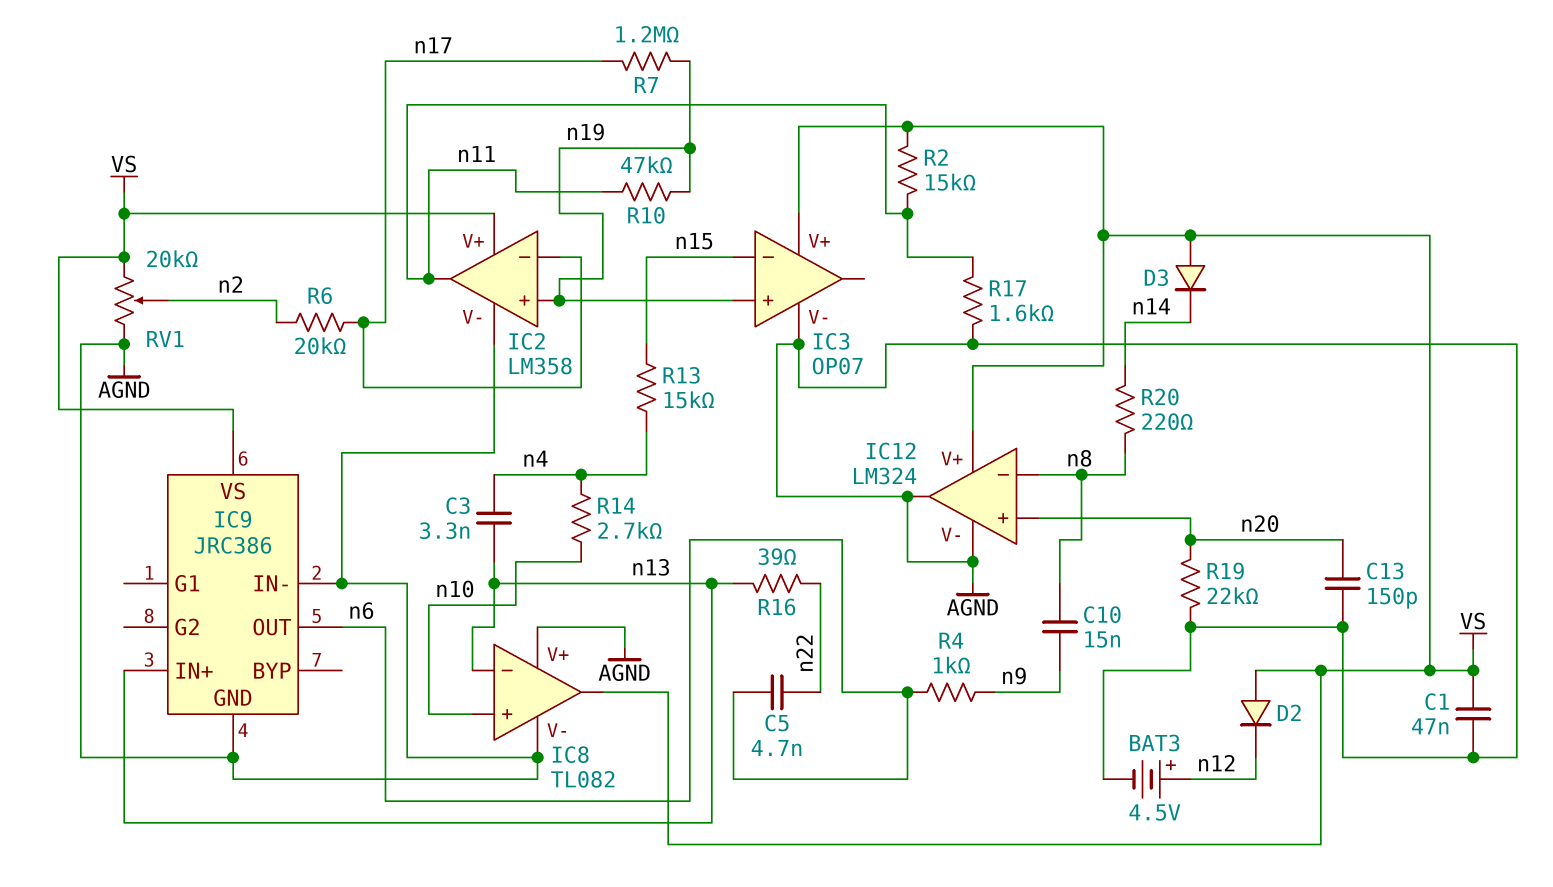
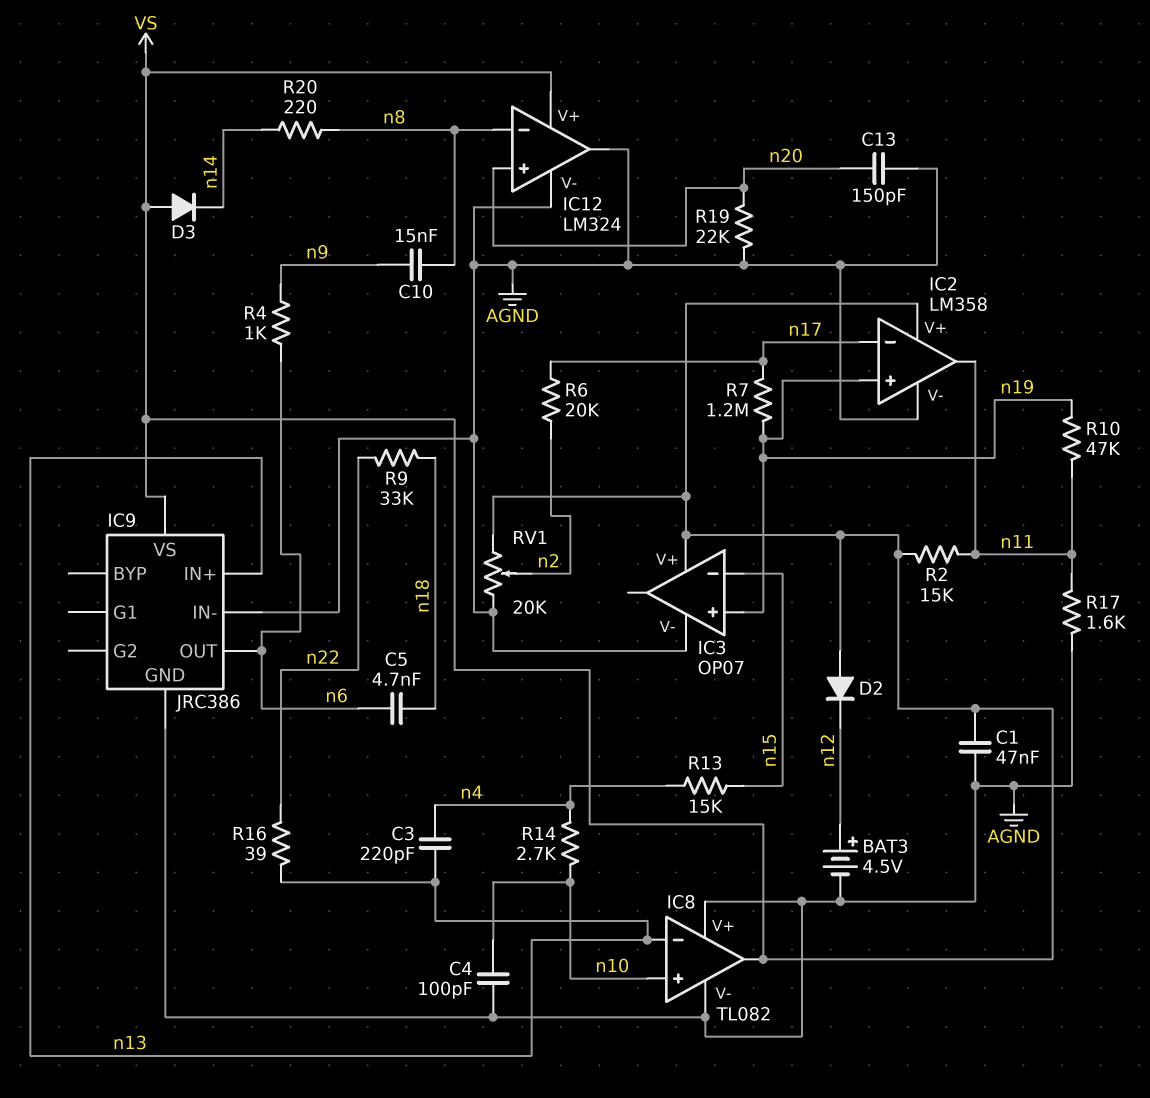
C3: 3.3nF (n4, n13) -> 220pF (n4, n13)
C4: none -> 100pF (AGND, n10)
C5: 4.7nF (n6, n22) -> 4.7nF (n6, n18)
R9: none -> 33k (n18, n22)

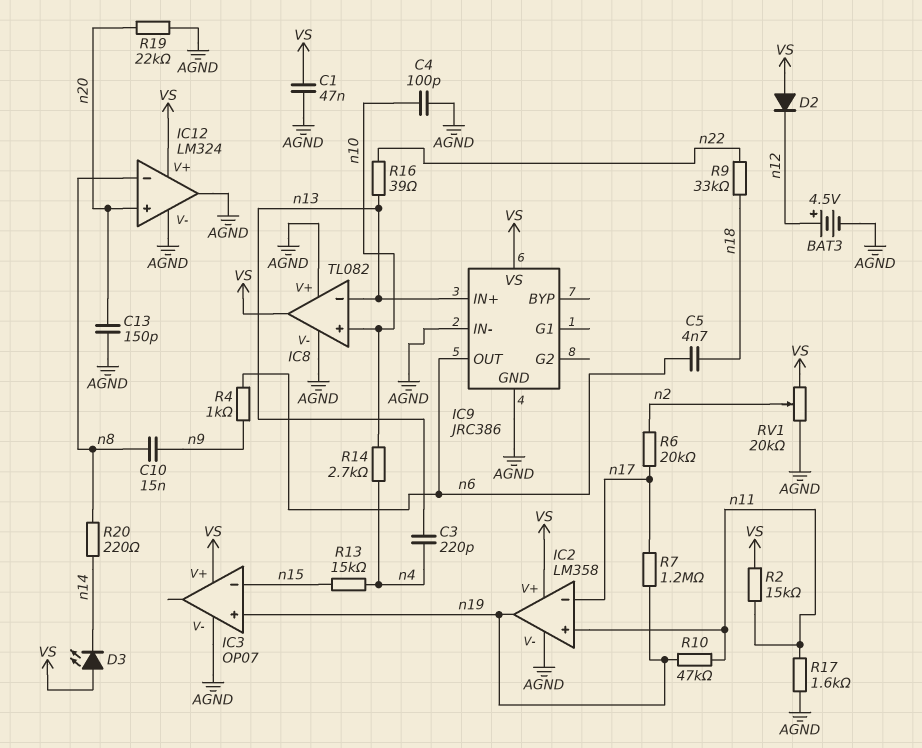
D3: diode (A VS, K n14) -> LED (A VS, K n14)
IC2 pin in+: n19 -> n11
IC2 pin out: n11 -> n19

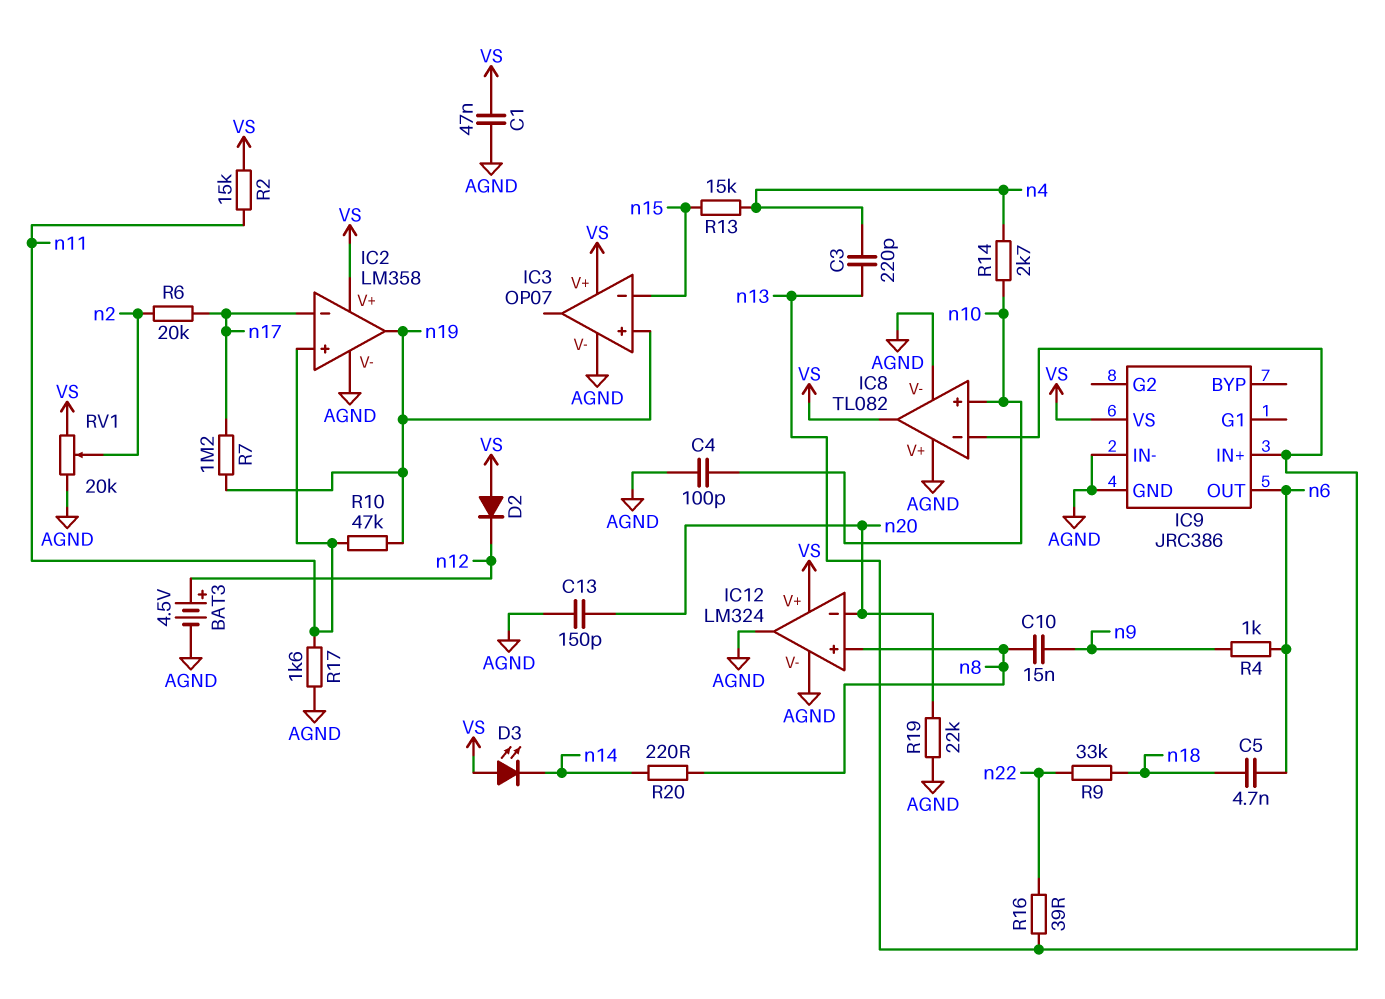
IC12 pin in+: n20 -> n8
IC12 pin in-: n8 -> n20

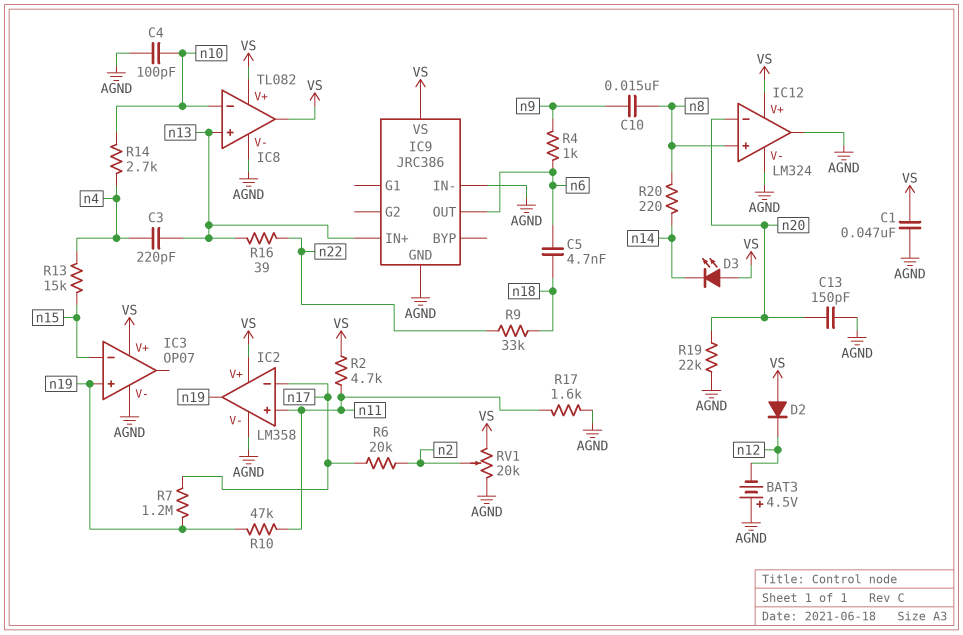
BAT3: 4.5V (plus n12, minus AGND) -> 4.5V (plus AGND, minus n12)
IC8 pin V+: AGND -> VS
IC8 pin in+: n10 -> n13
IC8 pin in-: n13 -> n10
R2: 15k (VS, n11) -> 4.7k (VS, n11)

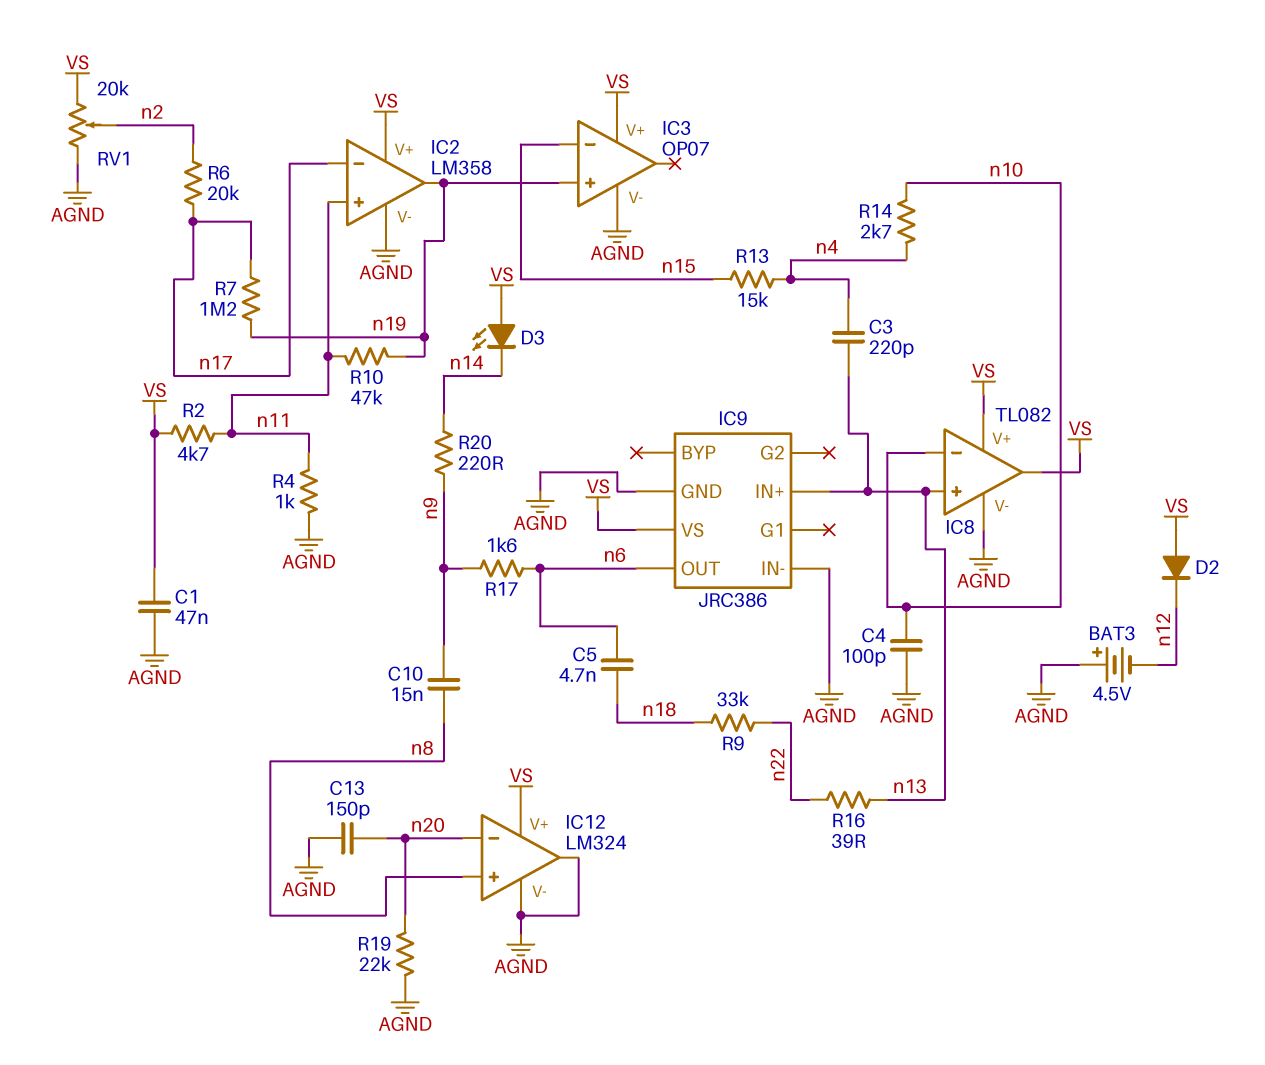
R4: 1k (n6, n9) -> 1k (AGND, n11)
R17: 1.6k (AGND, n11) -> 1.6k (n6, n9)
R20: 220 (n8, n14) -> 220 (n9, n14)

